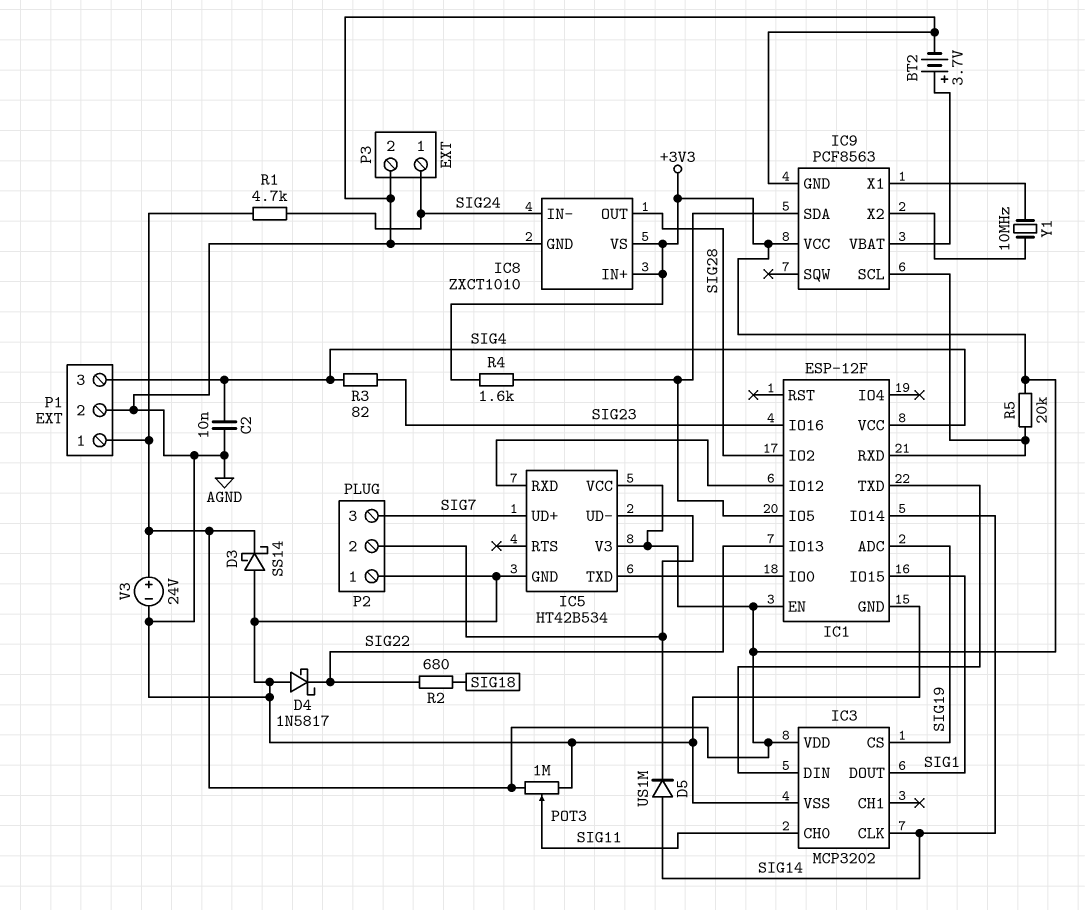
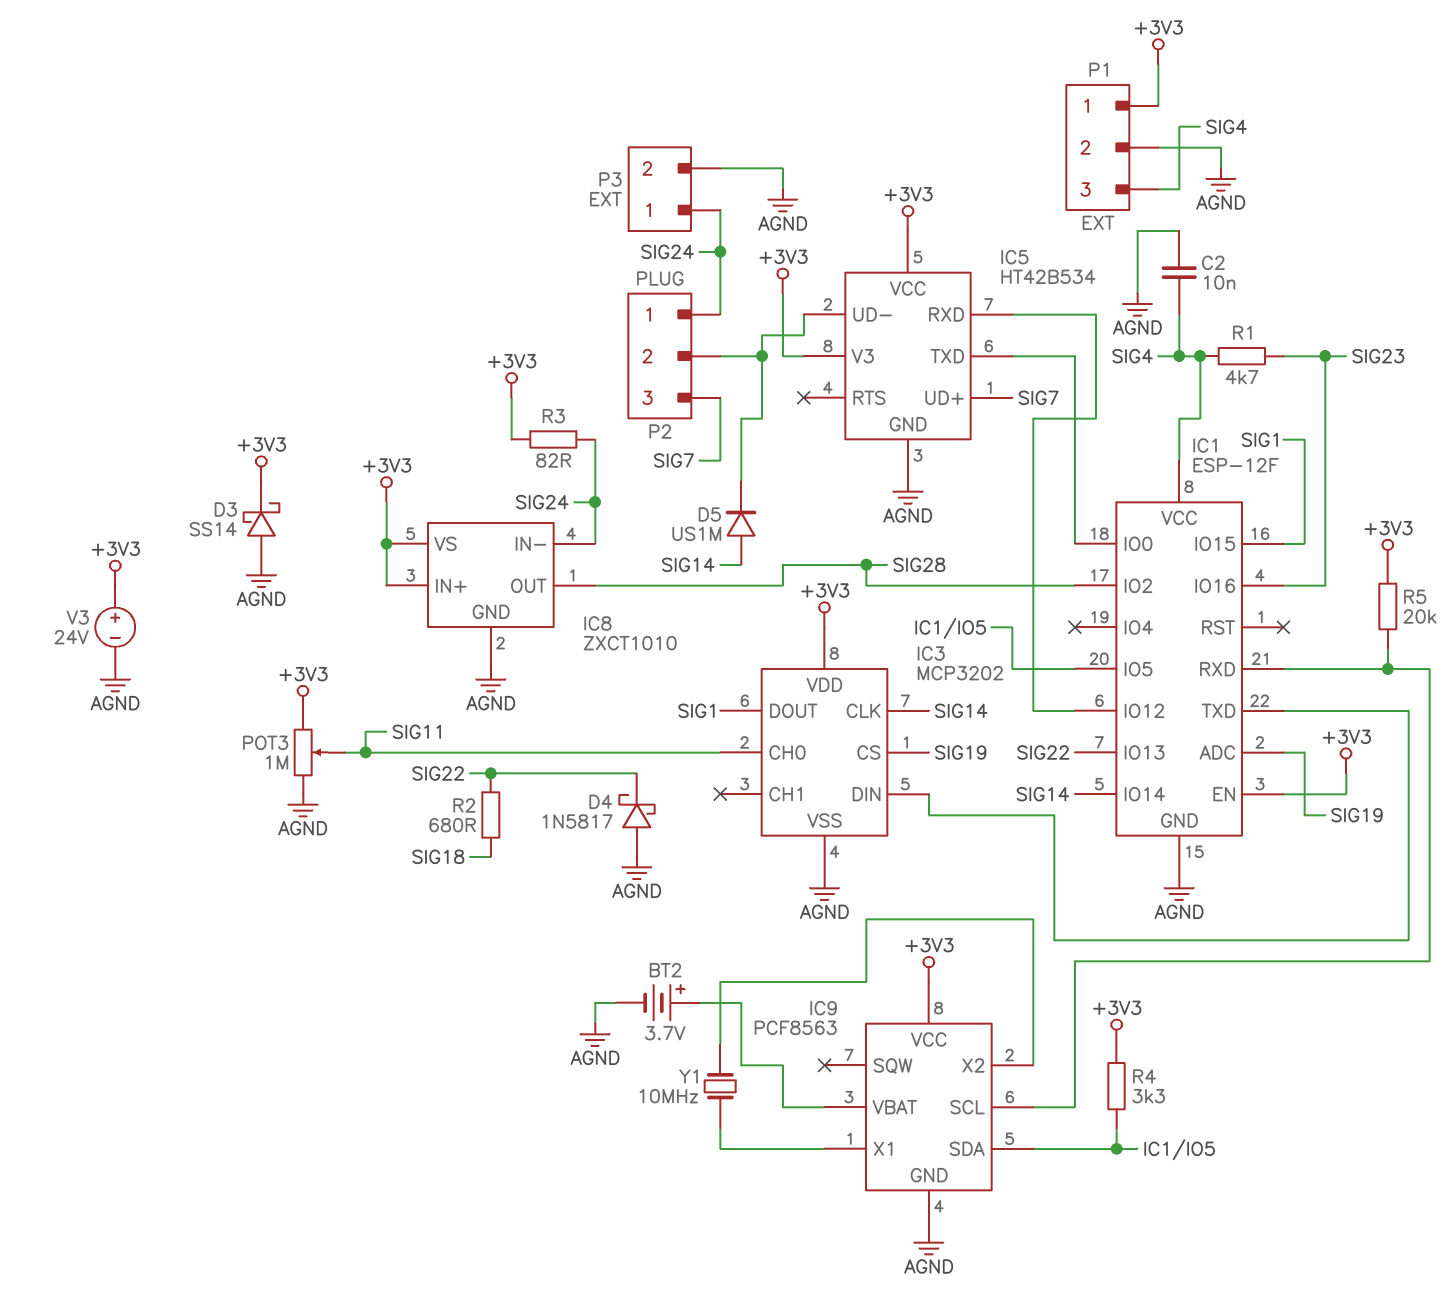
P2 pin 1: AGND -> SIG24
R1: 4.7k (+3V3, SIG24) -> 4.7k (SIG4, SIG23)
R3: 82 (SIG4, SIG23) -> 82 (+3V3, SIG24)
R4: 1.6k (+3V3, IC1/IO5) -> 3.3k (+3V3, IC1/IO5)

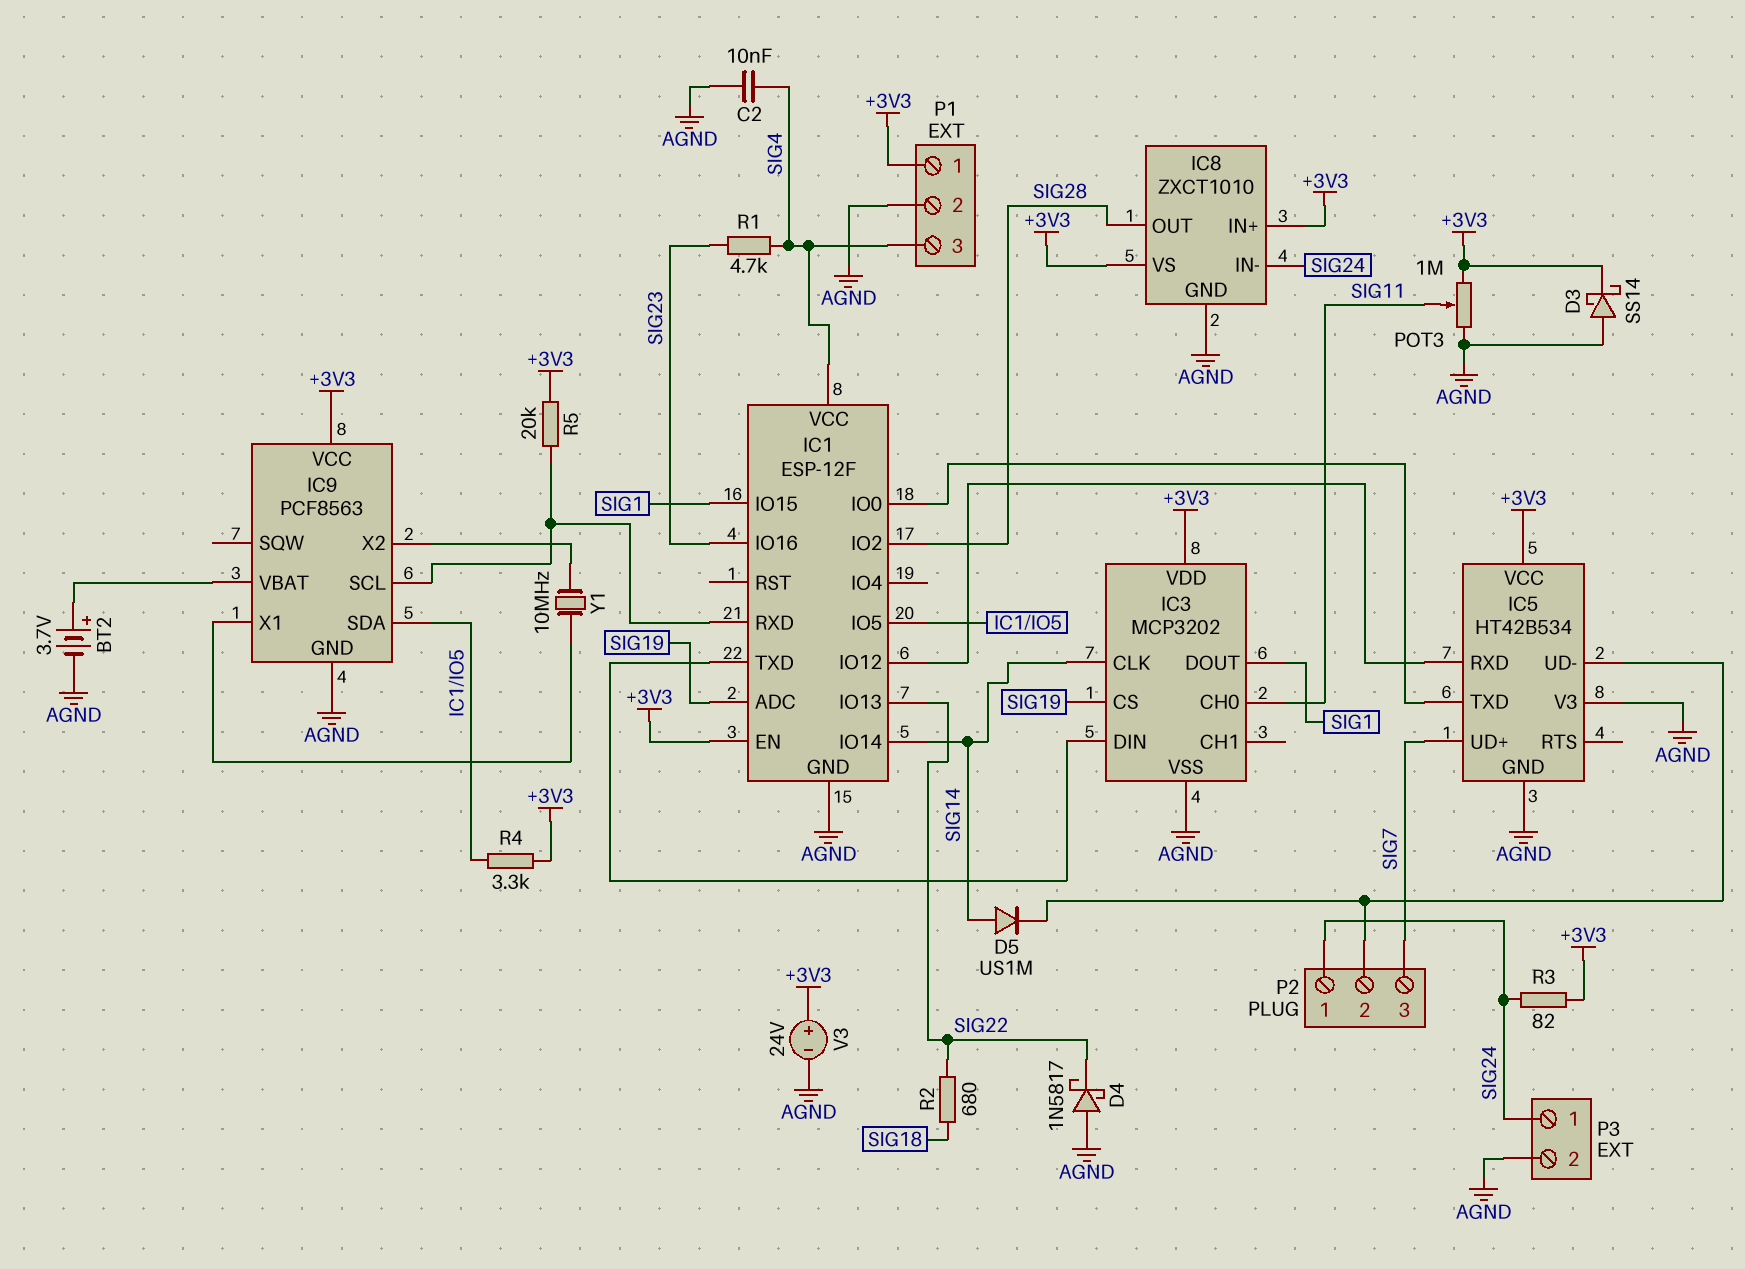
IC5 pin V3: +3V3 -> AGND

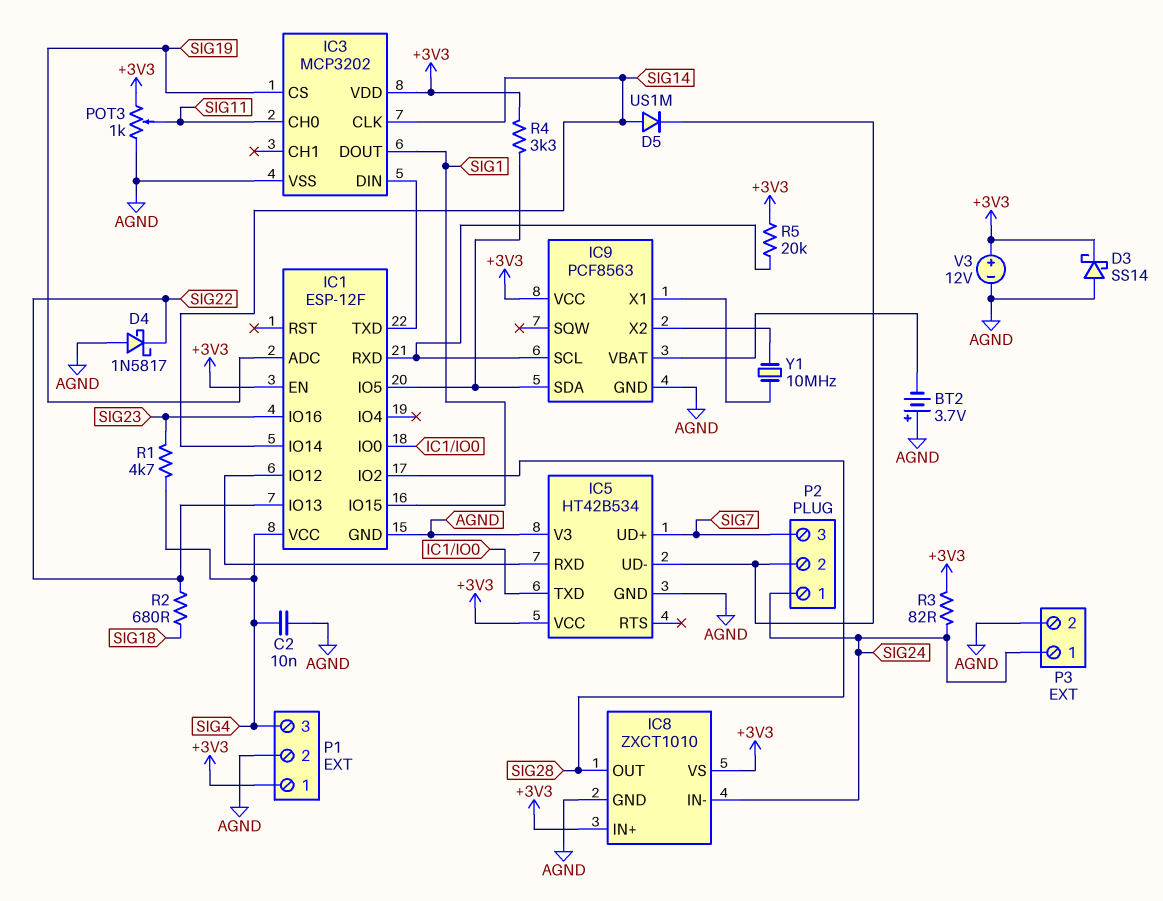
BT2: 3.7V (plus IC9/VBAT, minus AGND) -> 3.7V (plus AGND, minus IC9/VBAT)
POT3: 1M (+3V3, AGND, wiper SIG11) -> 1k (+3V3, AGND, wiper SIG11)
V3: 24V (plus +3V3, minus AGND) -> 12V (plus +3V3, minus AGND)

